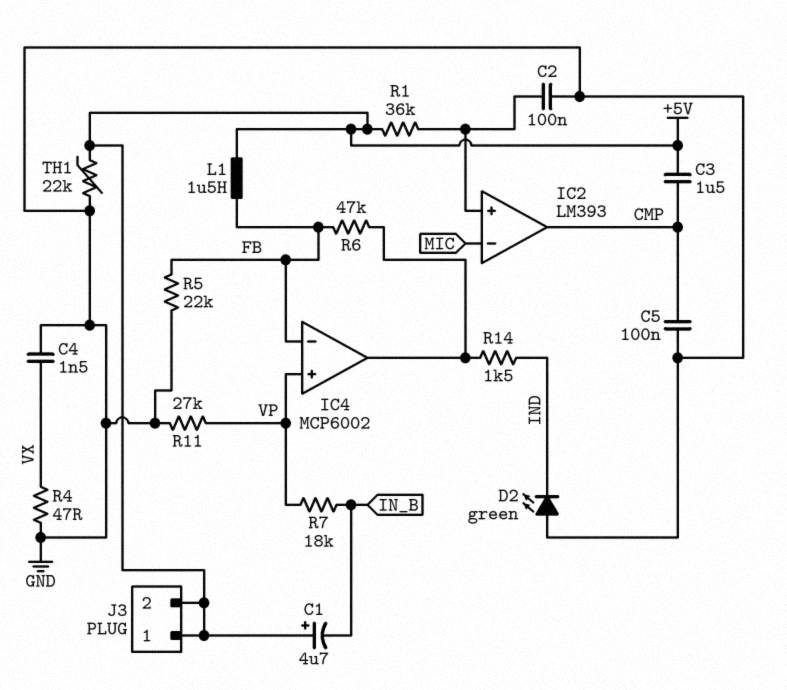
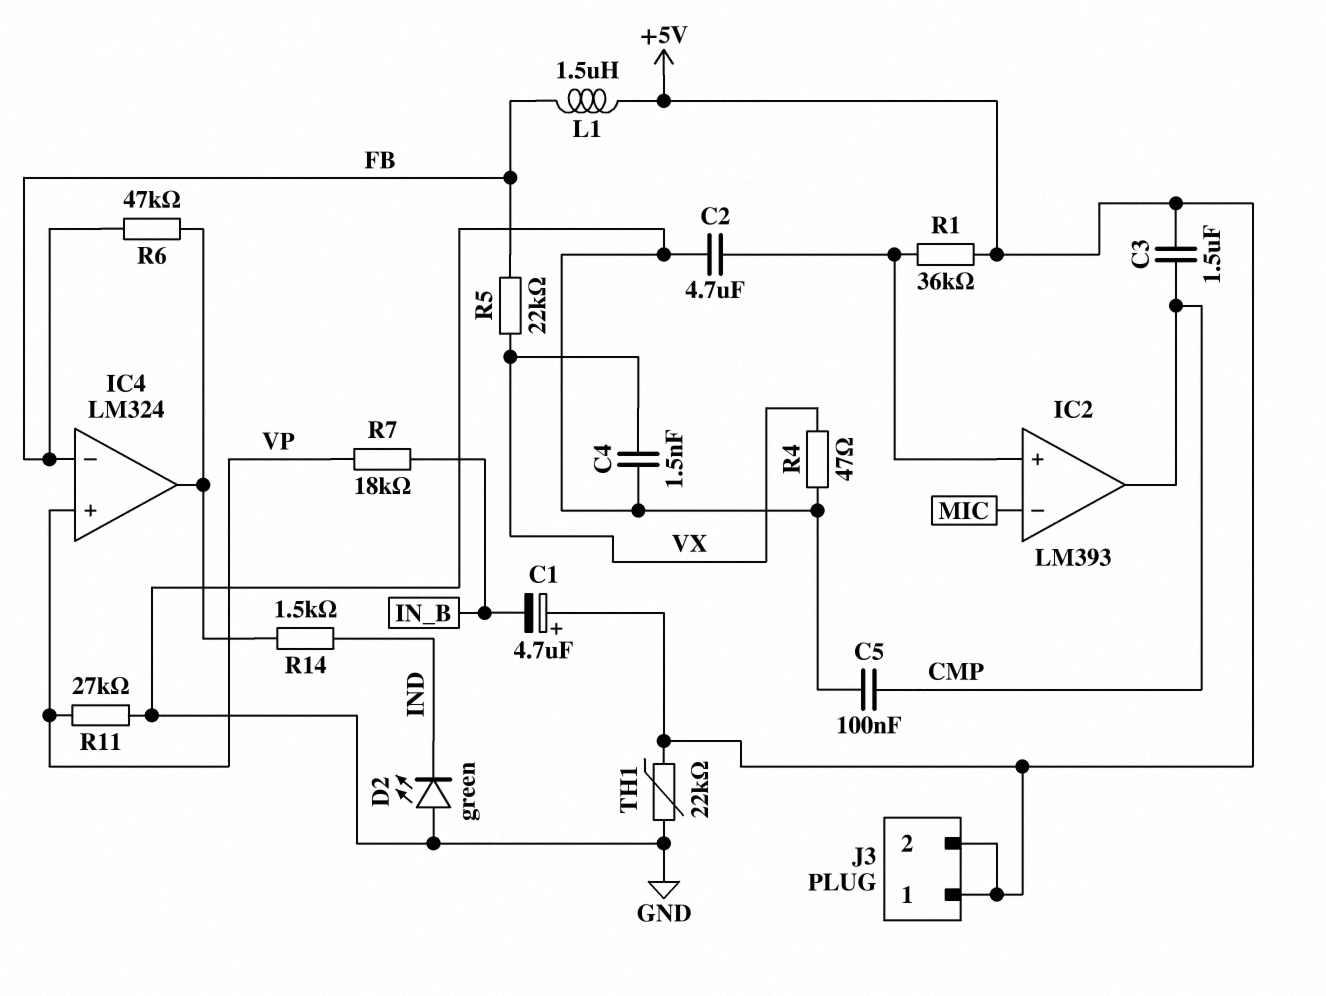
C2: 100nF (GND, IC2/in+) -> 4.7uF (GND, IC2/in+)
IC4: MCP6002 -> LM324
R5: 22k (FB, GND) -> 22k (FB, VX)

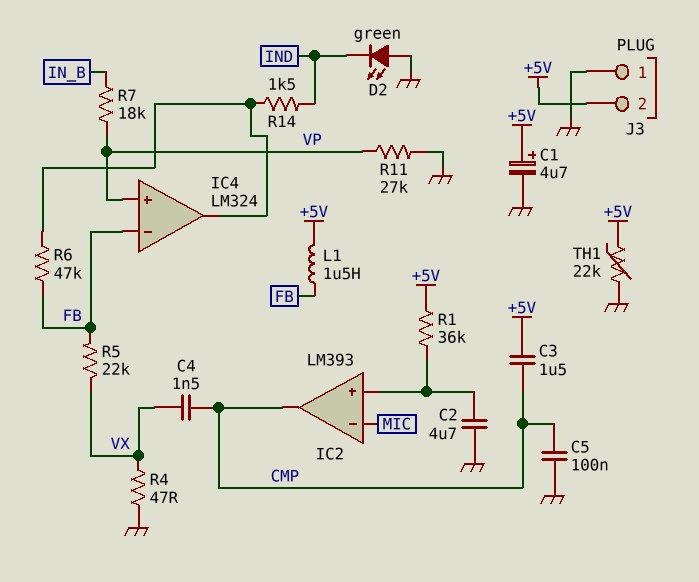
C1: 4.7uF (plus +5V, minus IN_B) -> 4.7uF (plus +5V, minus GND)
C4: 1.5nF (GND, VX) -> 1.5nF (CMP, VX)
J3 pin 1: +5V -> GND

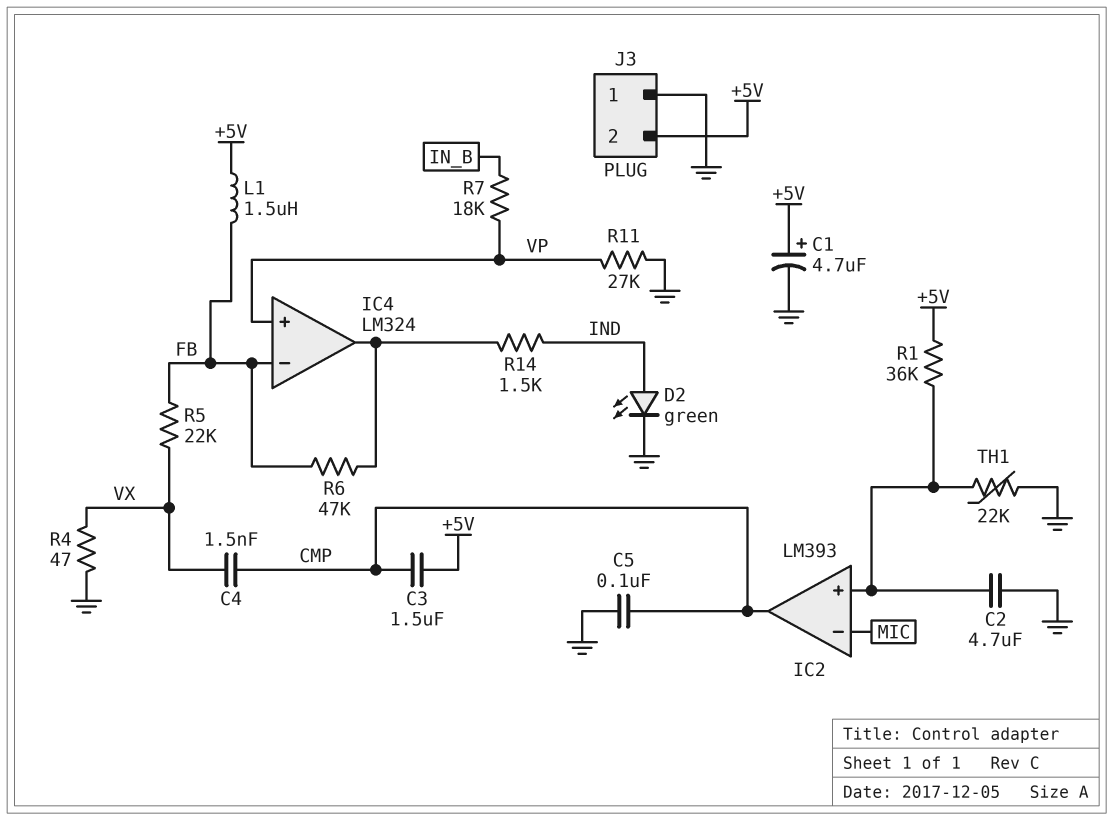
D2: LED green (A GND, K IND) -> LED green (A IND, K GND)
TH1: 22k (+5V, GND) -> 22k (GND, IC2/in+)

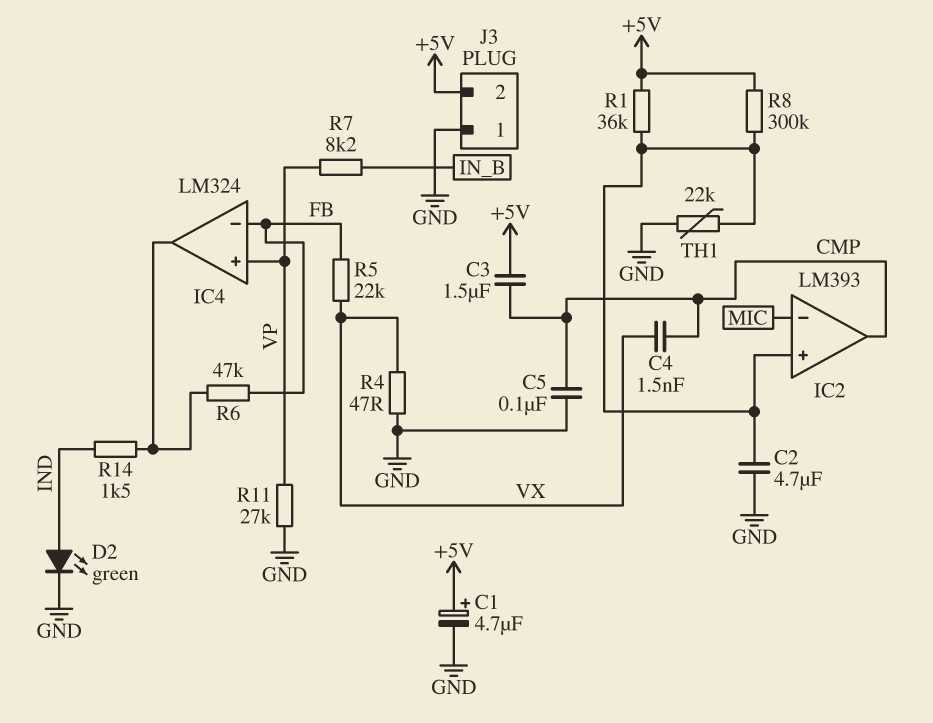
L1: 1.5uH (+5V, FB) -> none
R7: 18k (IN_B, VP) -> 8.2k (IN_B, VP)
R8: none -> 300k (+5V, IC2/in+)

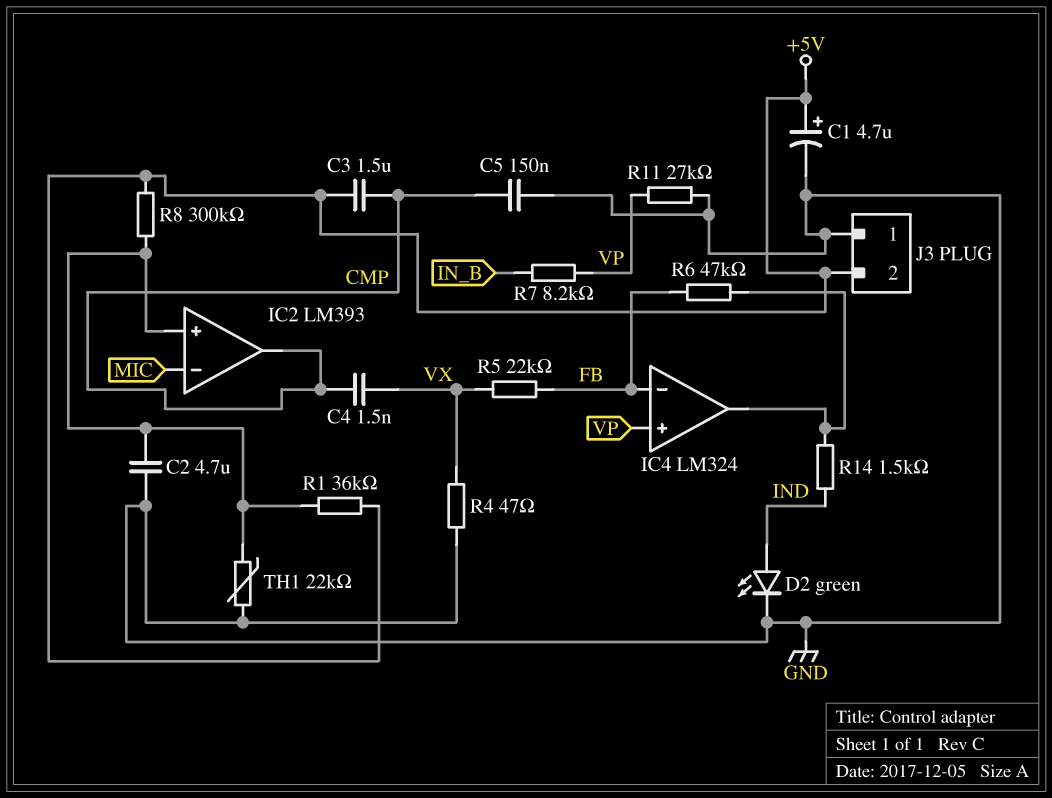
C5: 100nF (CMP, GND) -> 150nF (CMP, GND)

